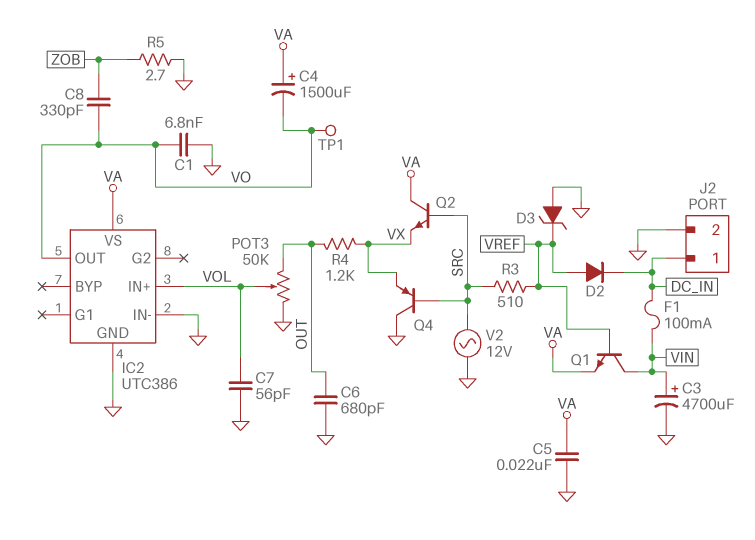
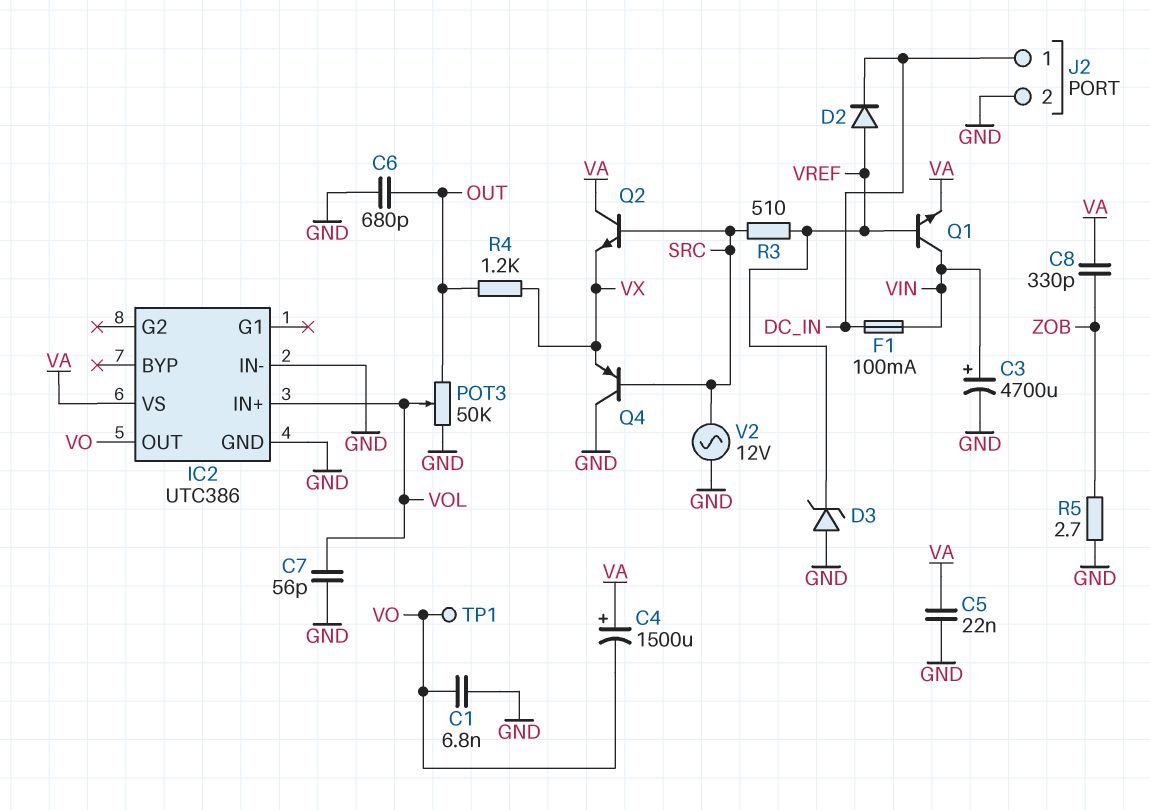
C8: 330pF (VO, ZOB) -> 330pF (VA, ZOB)

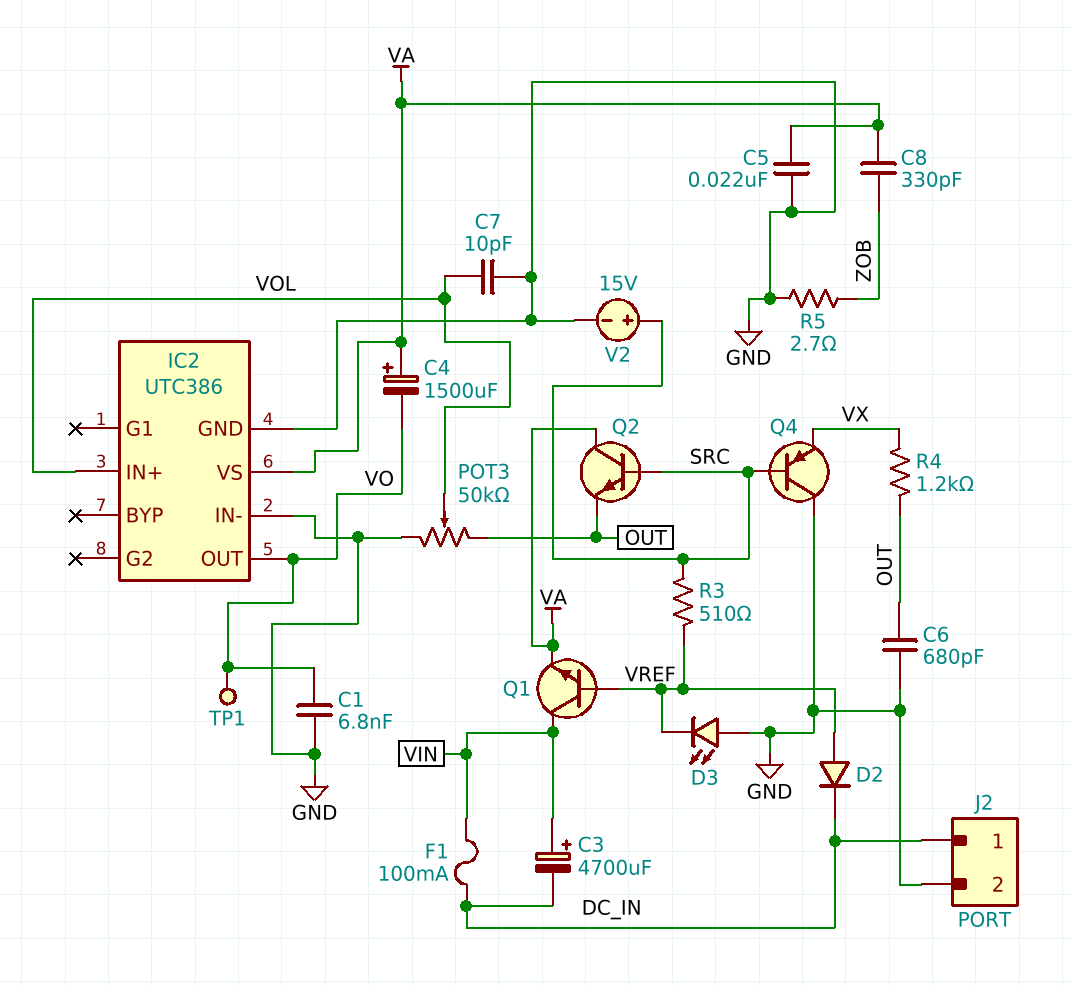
C3: 4700uF (plus VIN, minus GND) -> 4700uF (plus VIN, minus DC_IN)
C7: 56pF (GND, VOL) -> 10pF (GND, VOL)
D3: zener (A GND, K VREF) -> LED (A GND, K VREF)
Q2: NPN (B SRC, C VA, E VX) -> NPN (B SRC, C VA, E OUT)
V2: AC 12V (GND, SRC) -> 15V (plus SRC, minus GND)

